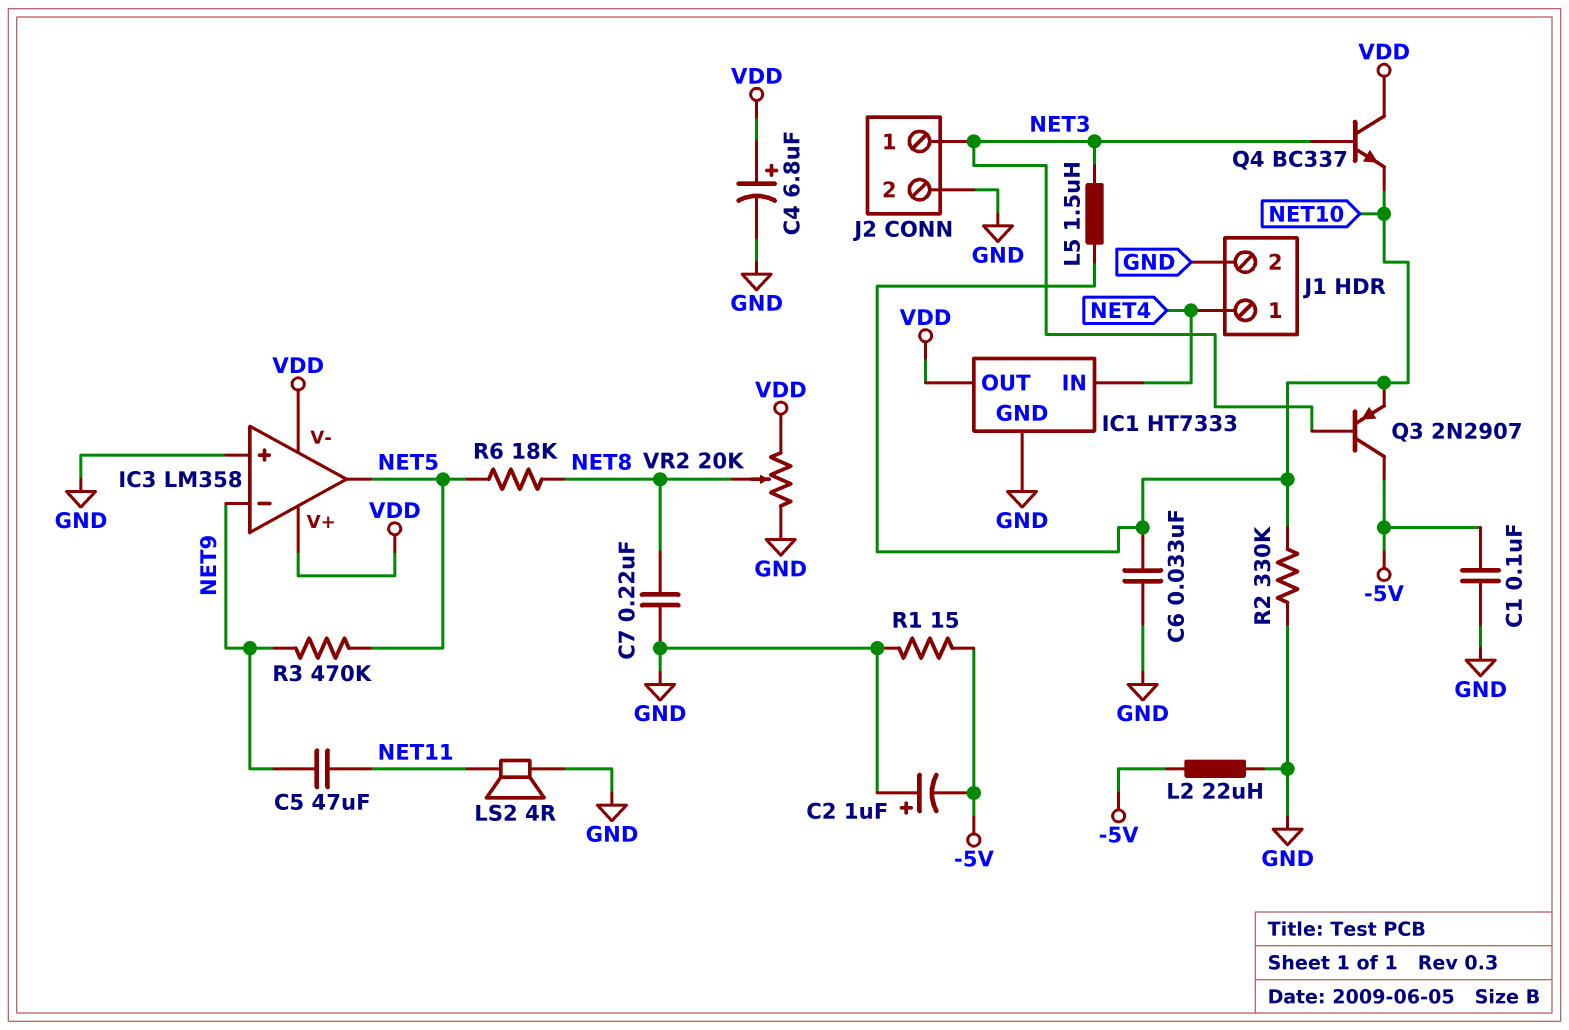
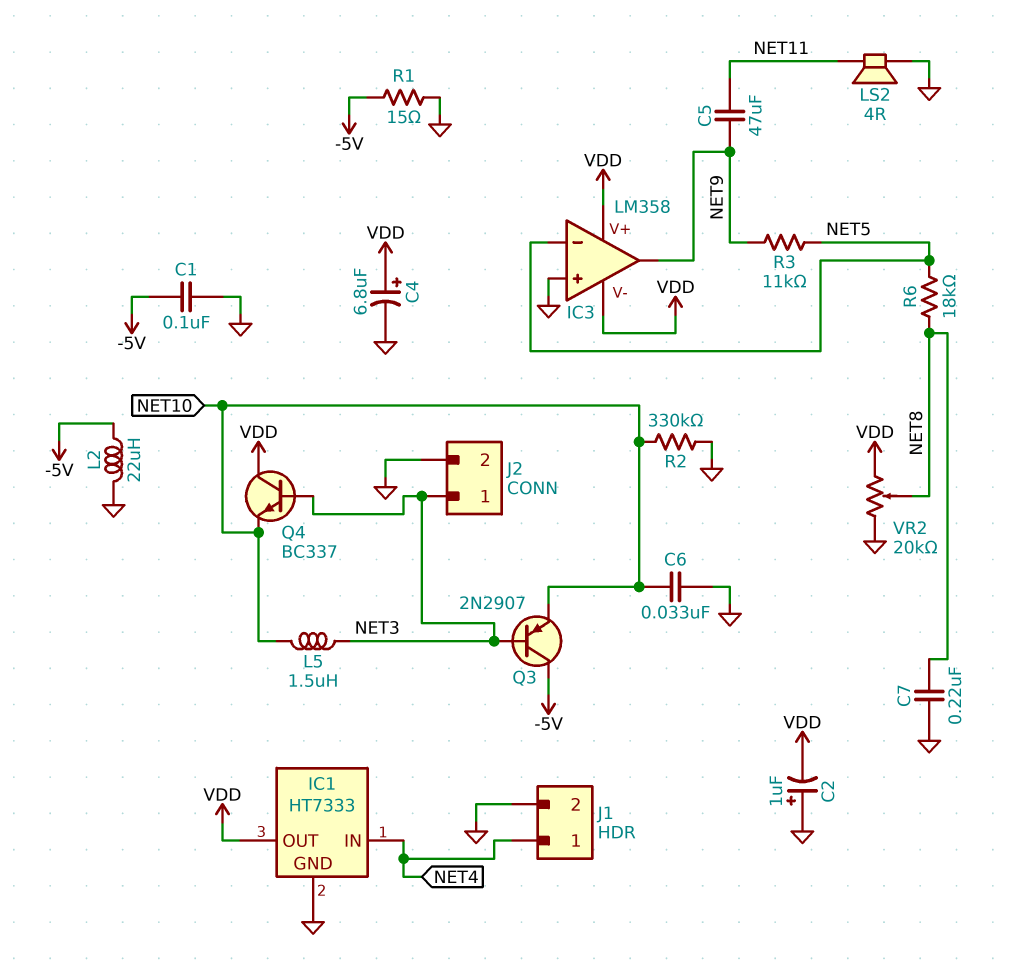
C2: 1uF (plus GND, minus -5V) -> 1uF (plus GND, minus VDD)
IC3 pin in-: NET9 -> NET5
IC3 pin out: NET5 -> NET9
R3: 470k (NET5, NET9) -> 11k (NET5, NET9)

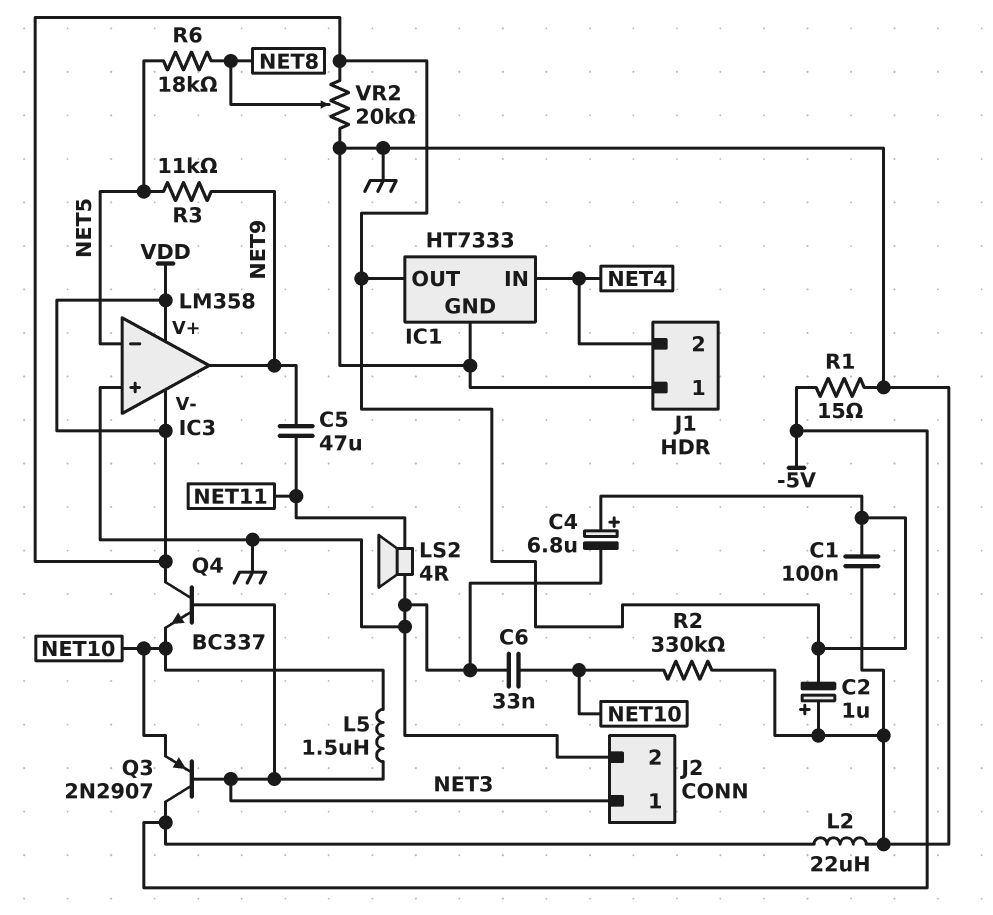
C1: 100nF (-5V, GND) -> 100nF (GND, VDD)
C7: 220nF (GND, NET8) -> none
J1 pin 1: NET4 -> GND
J1 pin 2: GND -> NET4

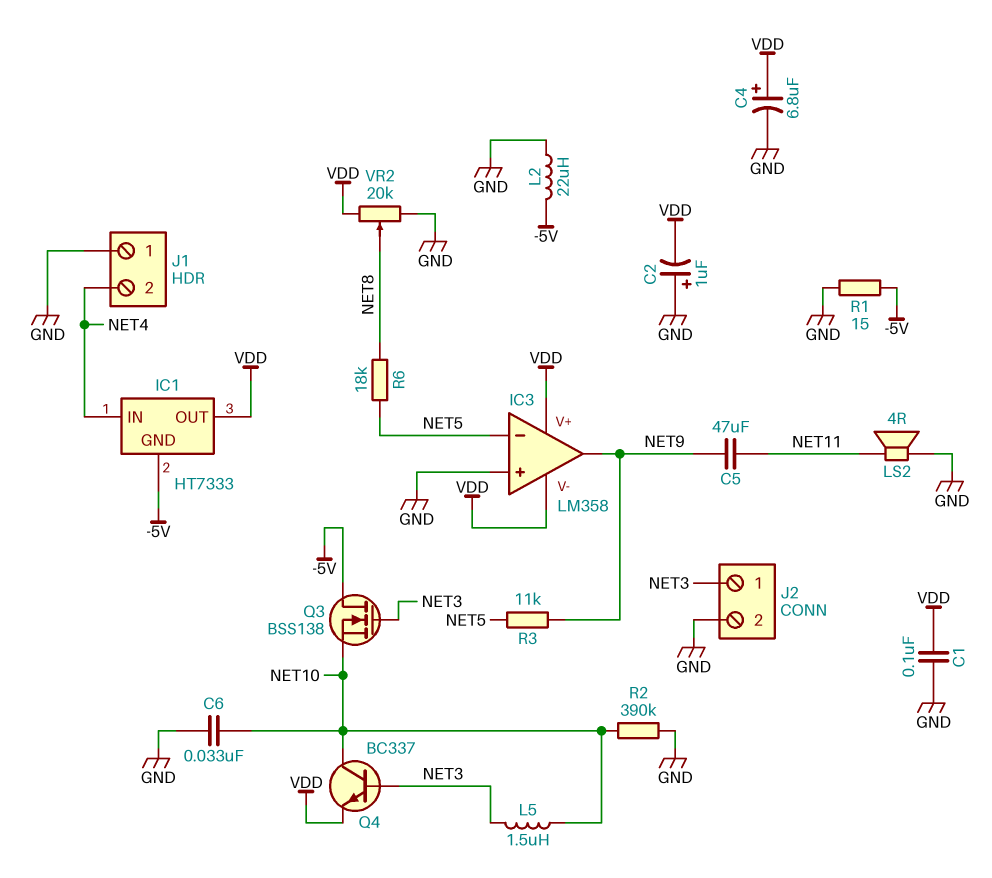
IC1 pin GND: GND -> -5V
Q3: PNP 2N2907 (B NET3, C -5V, E NET10) -> NMOS BSS138 (G NET3, D -5V, S NET10)
Q4: NPN BC337 (B NET3, C VDD, E NET10) -> NPN BC337 (B NET3, C NET10, E VDD)
R2: 330k (GND, NET10) -> 390k (GND, NET10)

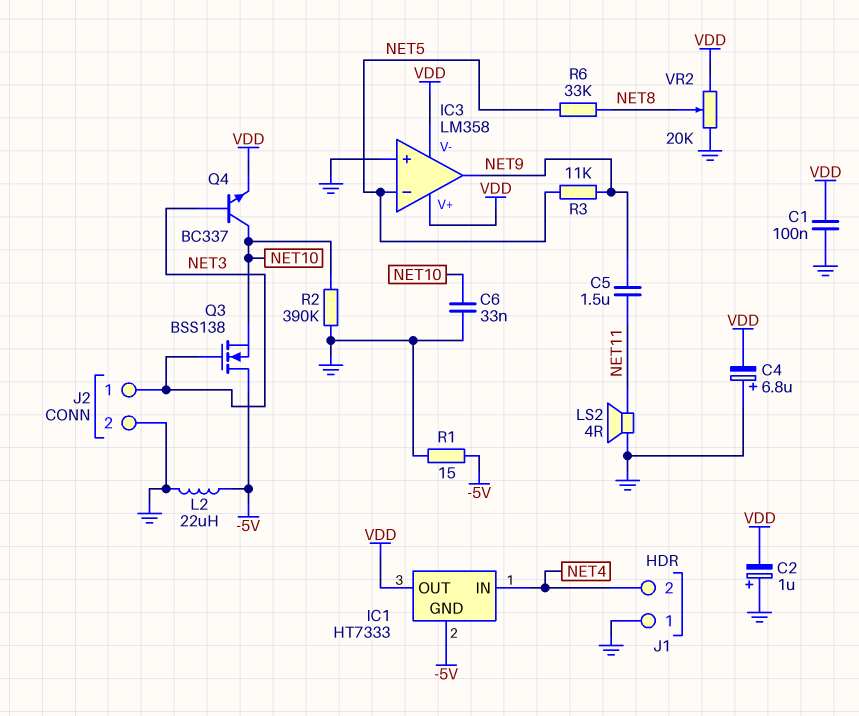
C4: 6.8uF (plus VDD, minus GND) -> 6.8uF (plus GND, minus VDD)
C5: 47uF (NET9, NET11) -> 1.5uF (NET9, NET11)
L5: 1.5uH (NET3, NET10) -> none
R6: 18k (NET5, NET8) -> 33k (NET5, NET8)

